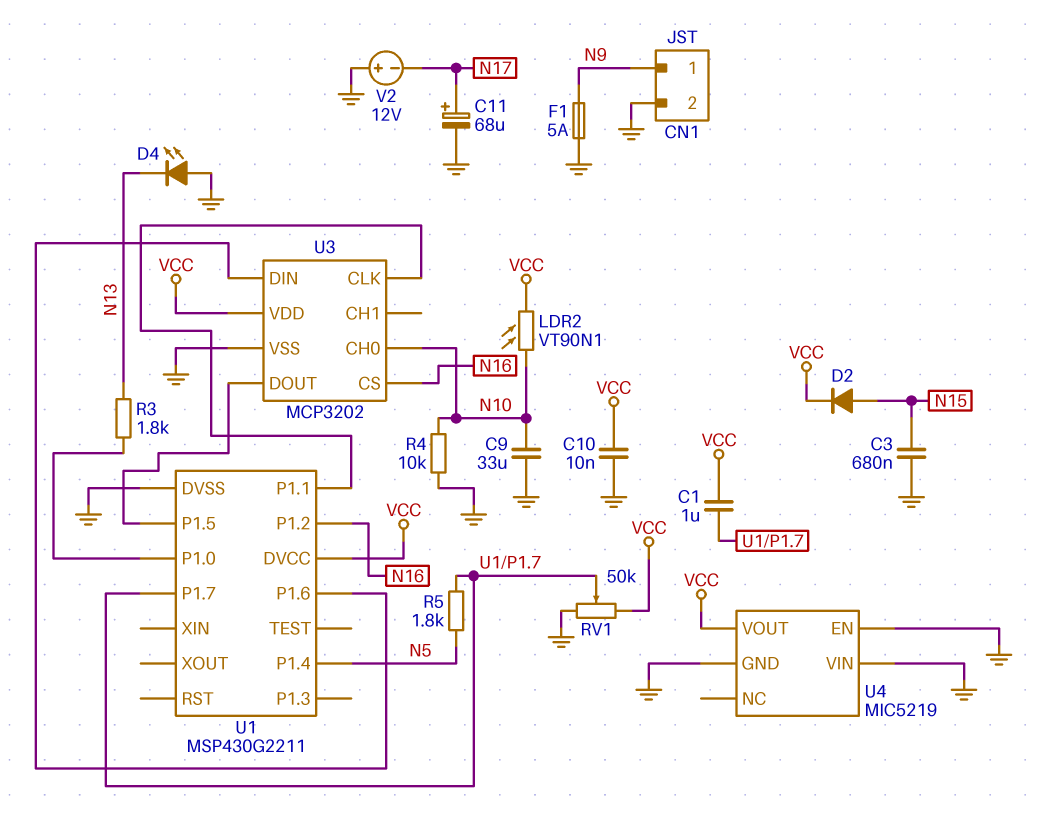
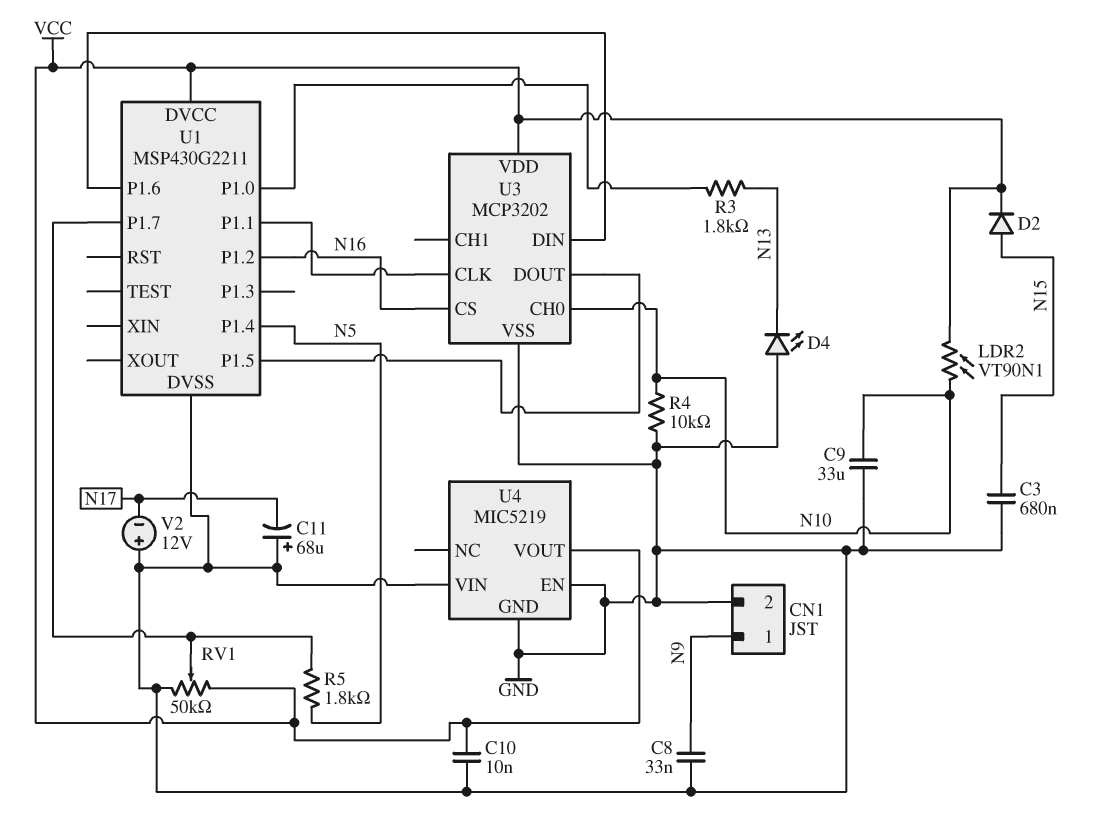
C1: 1uF (U1/P1.7, VCC) -> none
C8: none -> 33nF (GND, N9)
C11: 68uF (plus N17, minus GND) -> 68uF (plus GND, minus N17)
F1: 5A (GND, N9) -> none

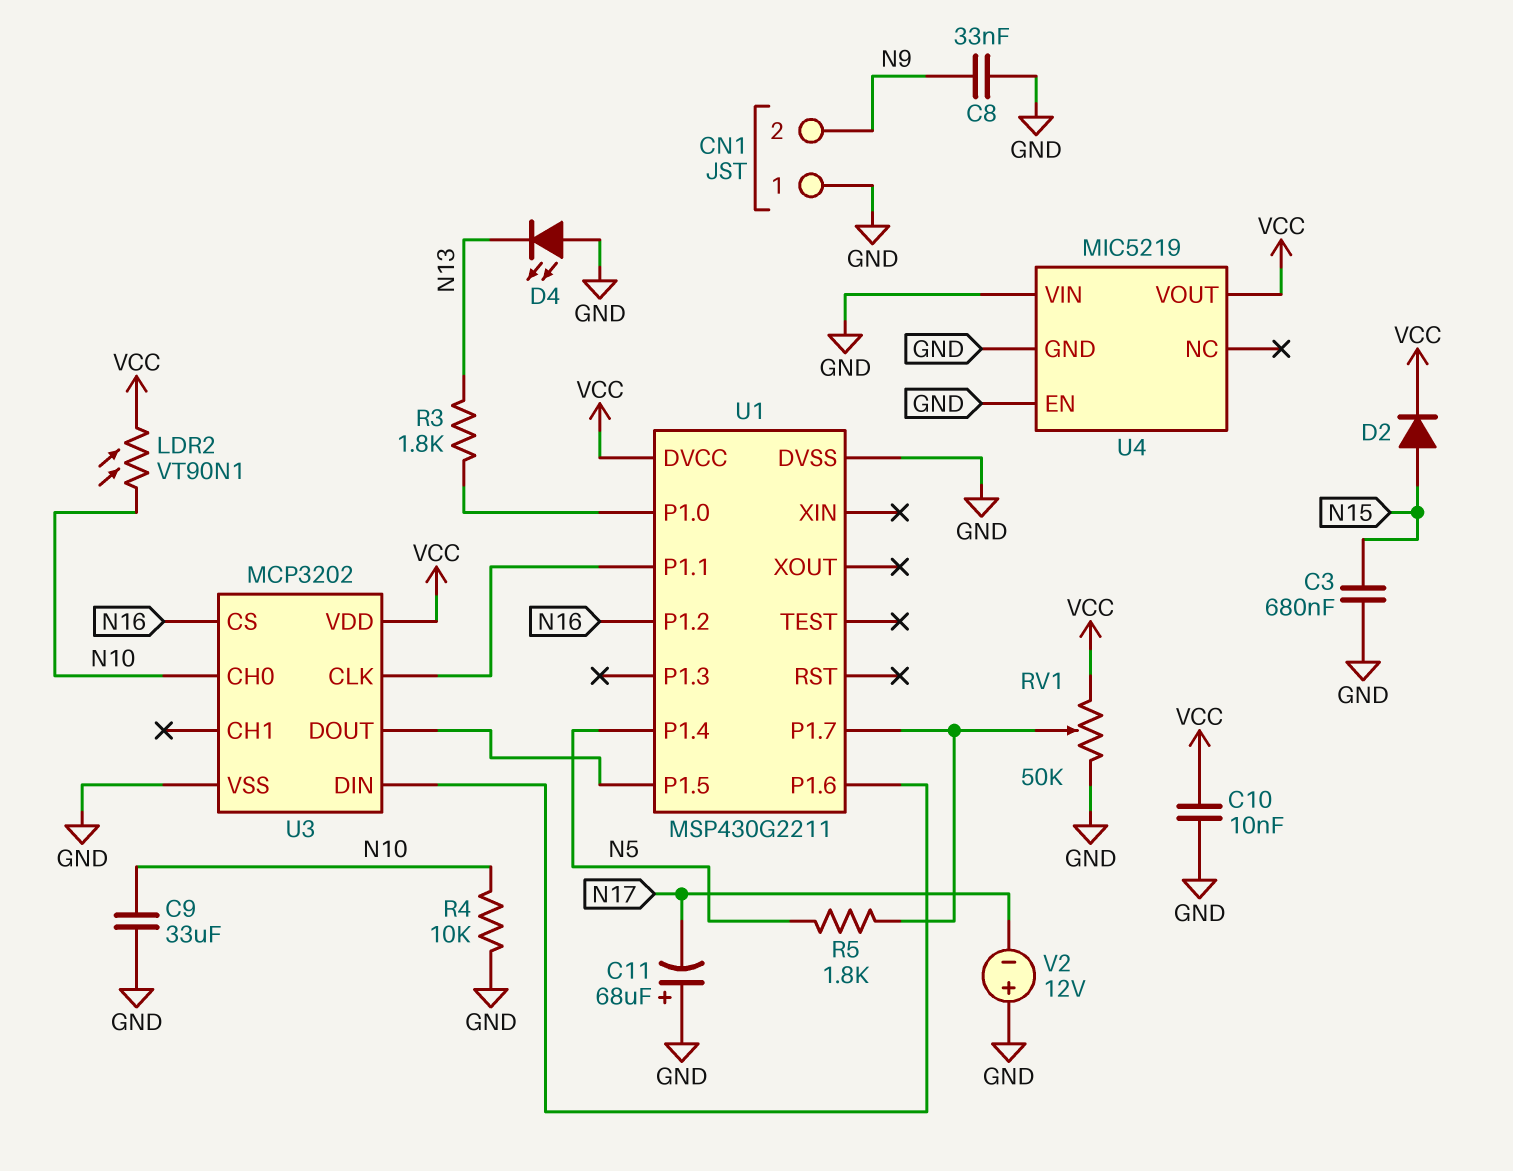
CN1 pin 1: N9 -> GND
CN1 pin 2: GND -> N9

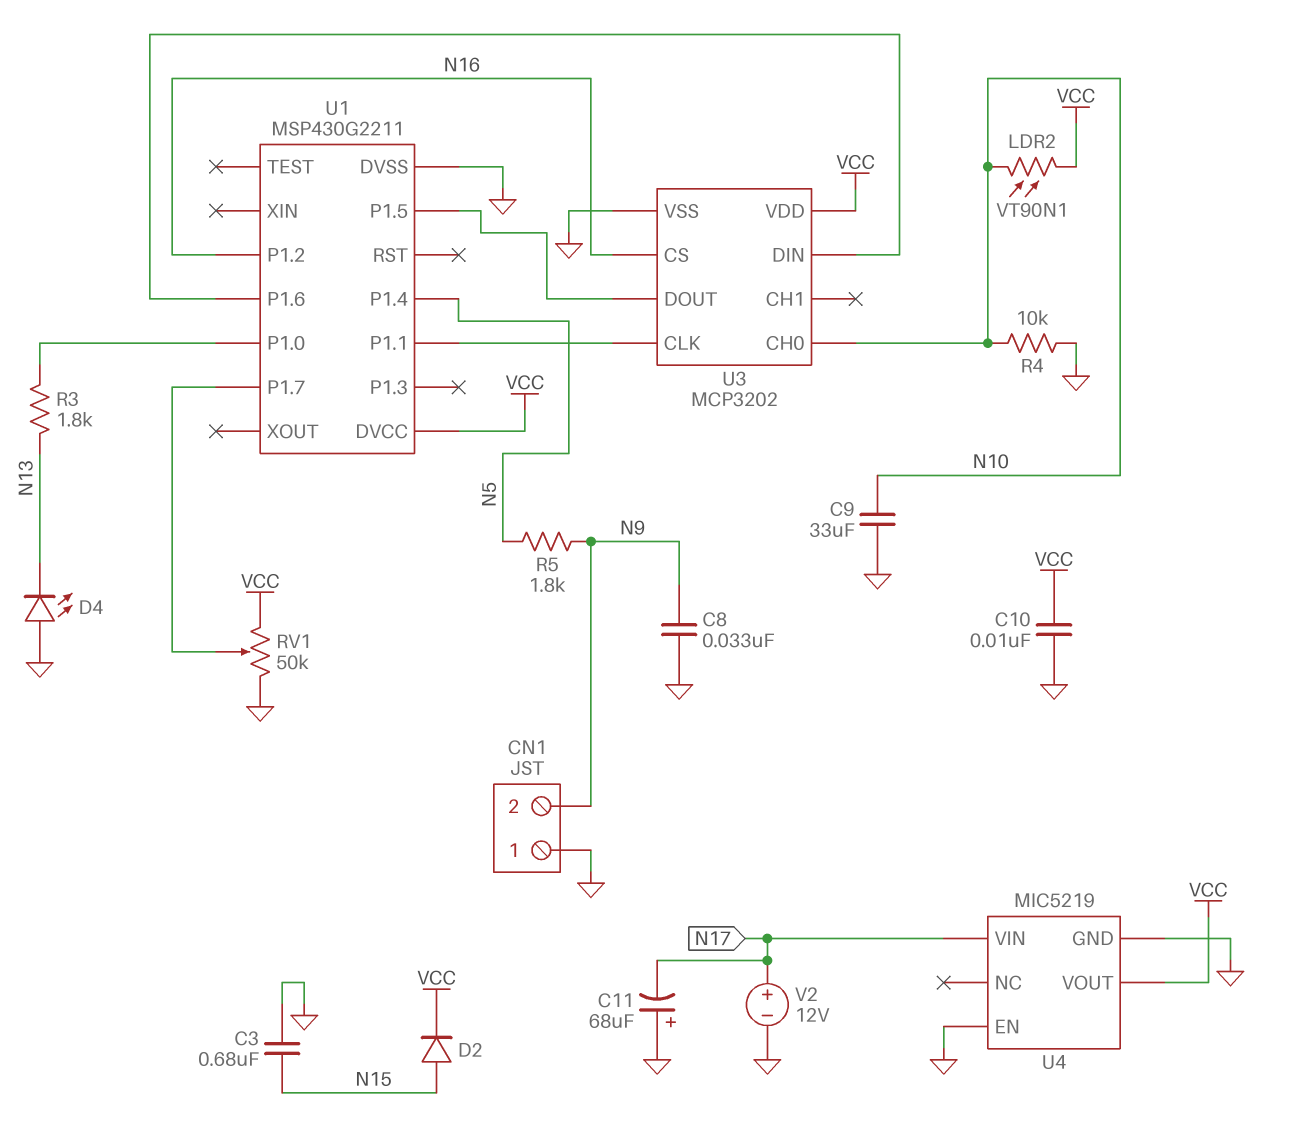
R5: 1.8k (N5, U1/P1.7) -> 1.8k (N5, N9)
U4 pin VIN: GND -> N17
V2: 12V (plus GND, minus N17) -> 12V (plus N17, minus GND)

